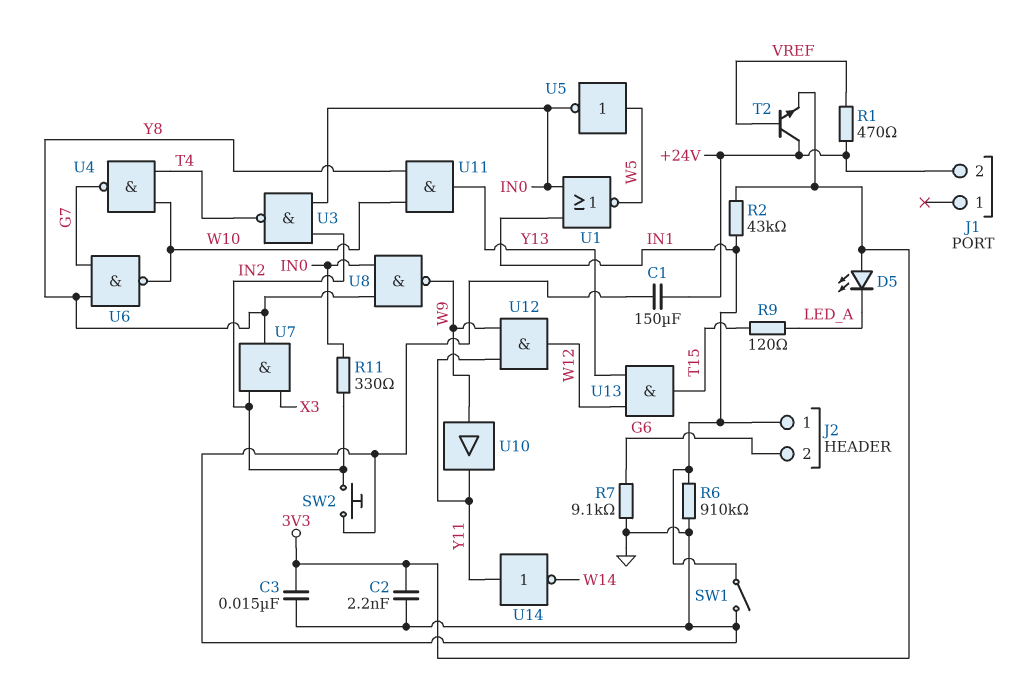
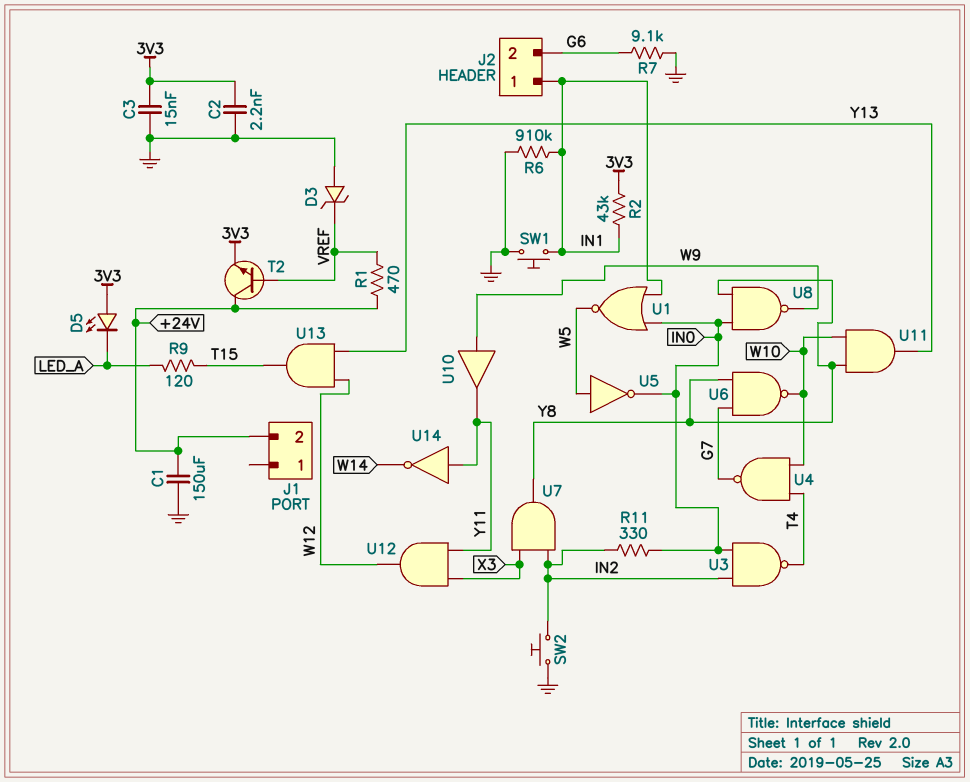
D3: none -> zener (A GND, K VREF)
SW1: switch (GND, IN1) -> button (GND, IN1)
U12: AND (in W9, in Y11, out W12) -> AND (in X3, in Y11, out W12)

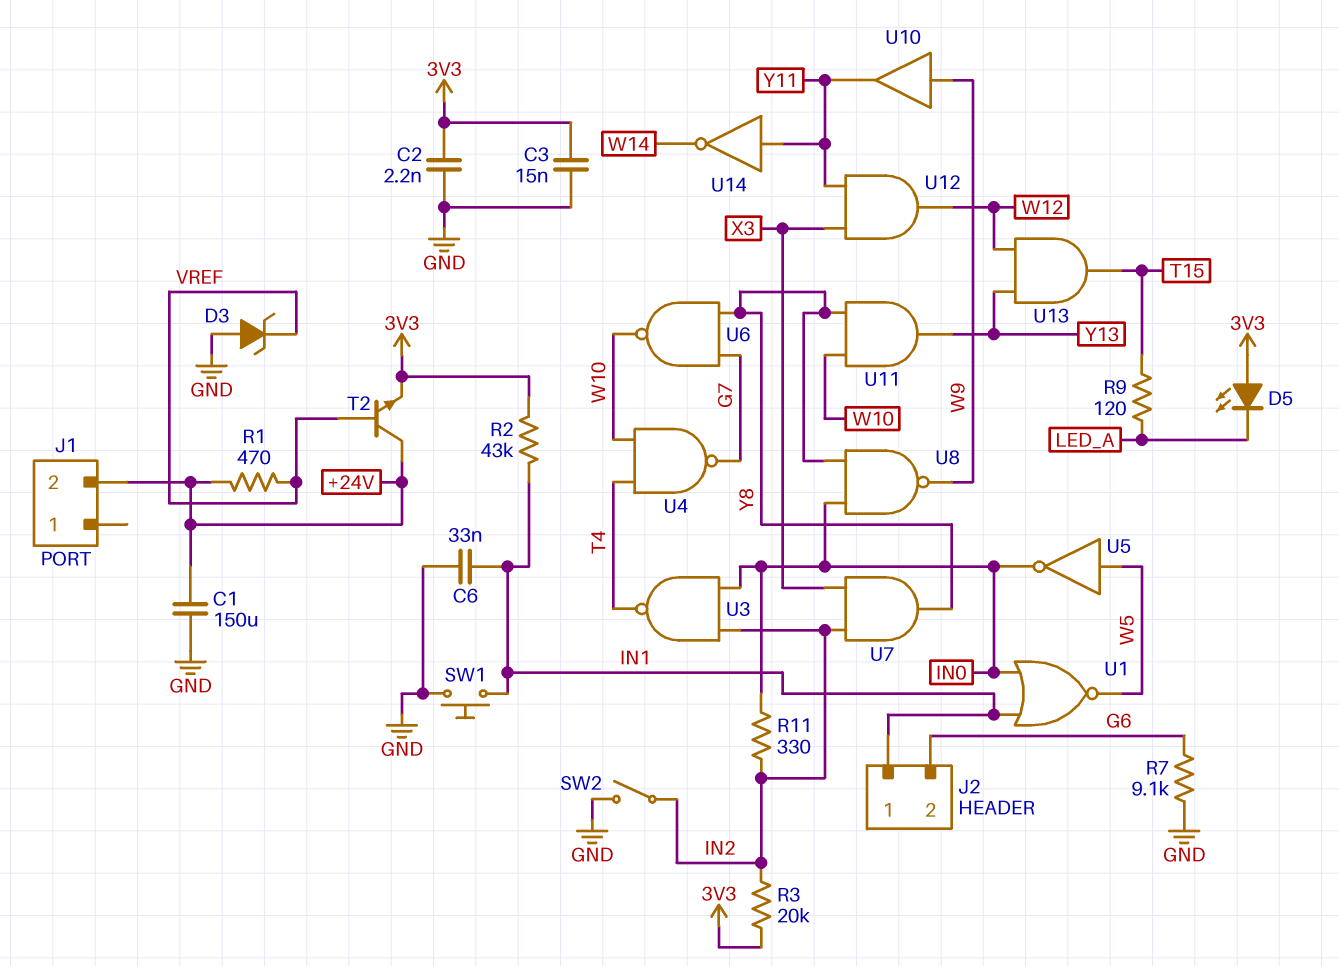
C6: none -> 33nF (GND, IN1)
R3: none -> 20k (3V3, IN2)
R6: 910k (GND, IN1) -> none
SW2: button (GND, IN2) -> switch (GND, IN2)

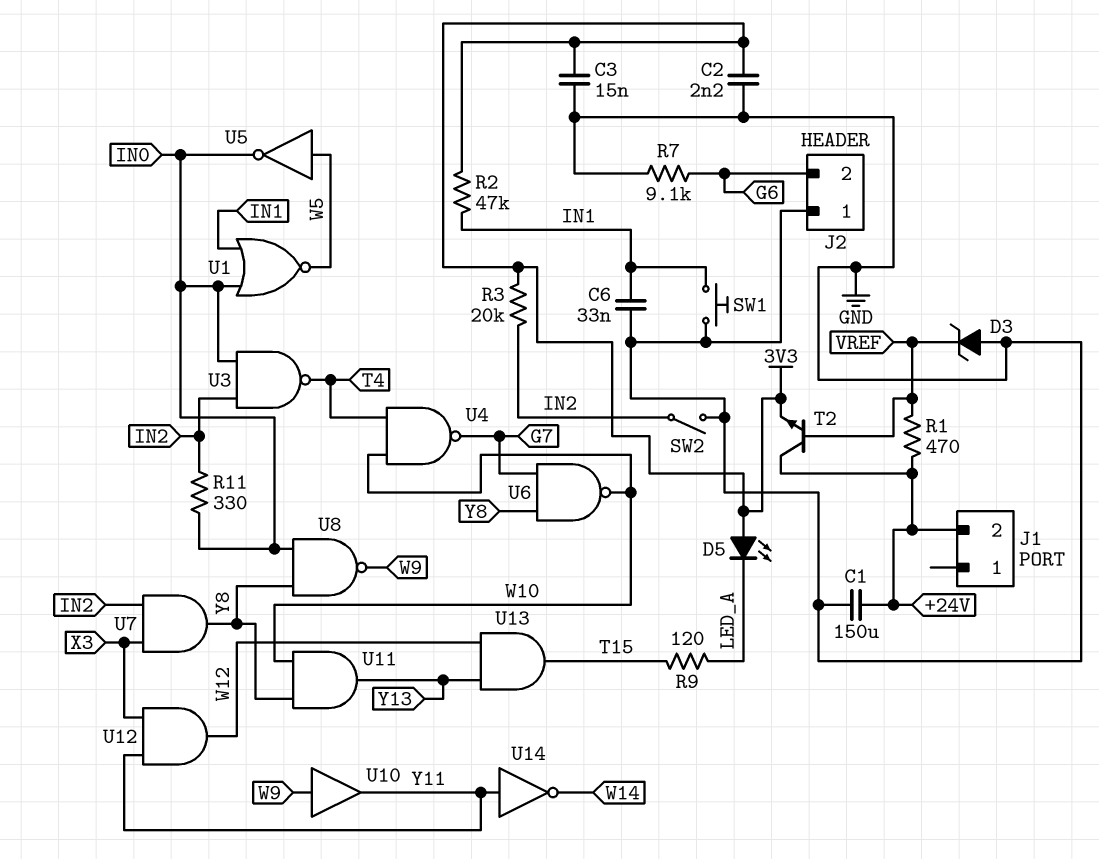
J2 pin 1: IN1 -> GND
R2: 43k (3V3, IN1) -> 47k (3V3, IN1)

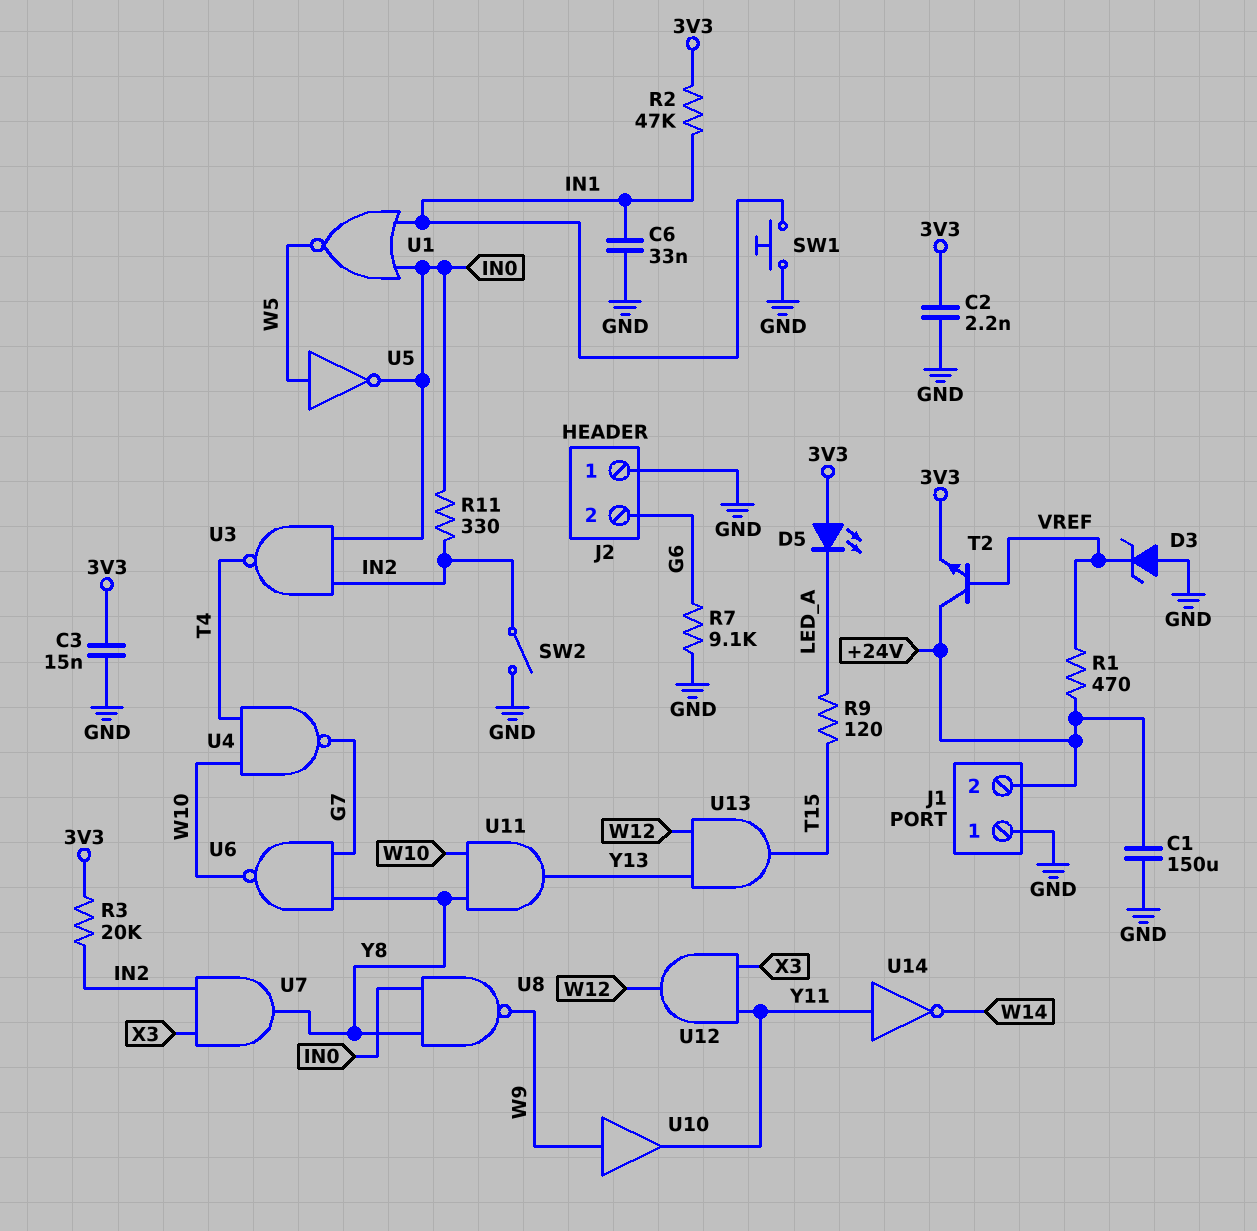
J1 pin 1: none -> GND

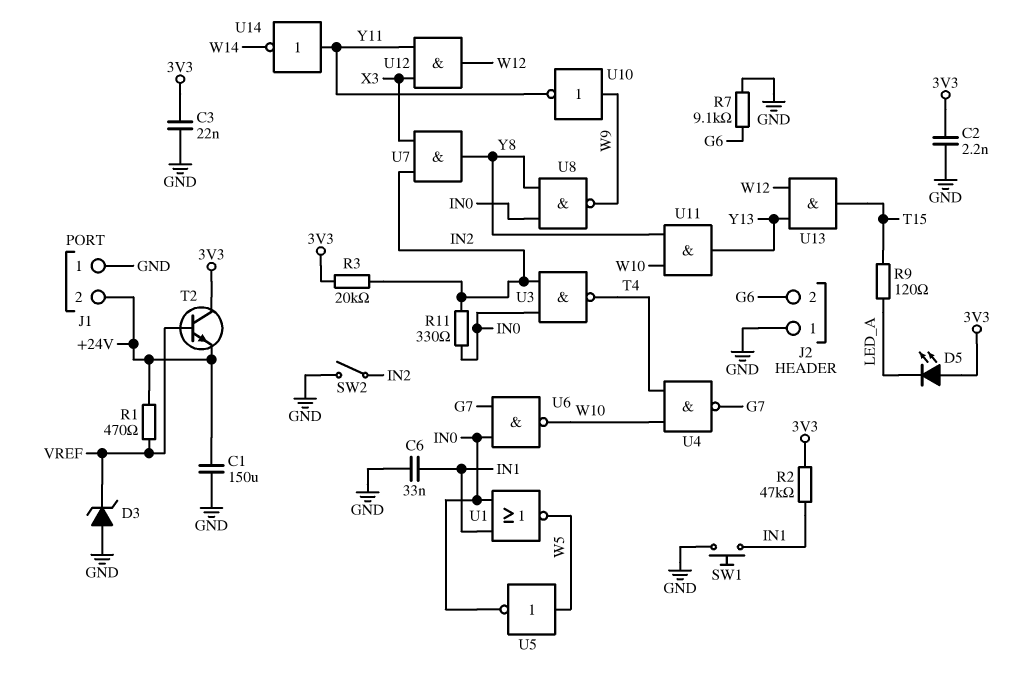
C3: 15nF (3V3, GND) -> 22nF (3V3, GND)
T2: NPN (B VREF, C +24V, E 3V3) -> NPN (B VREF, C 3V3, E +24V)
U6: NAND (in G7, in Y8, out W10) -> NAND (in G7, in IN0, out W10)
U10: buffer (in W9, out Y11) -> NOT (in W9, out Y11)

